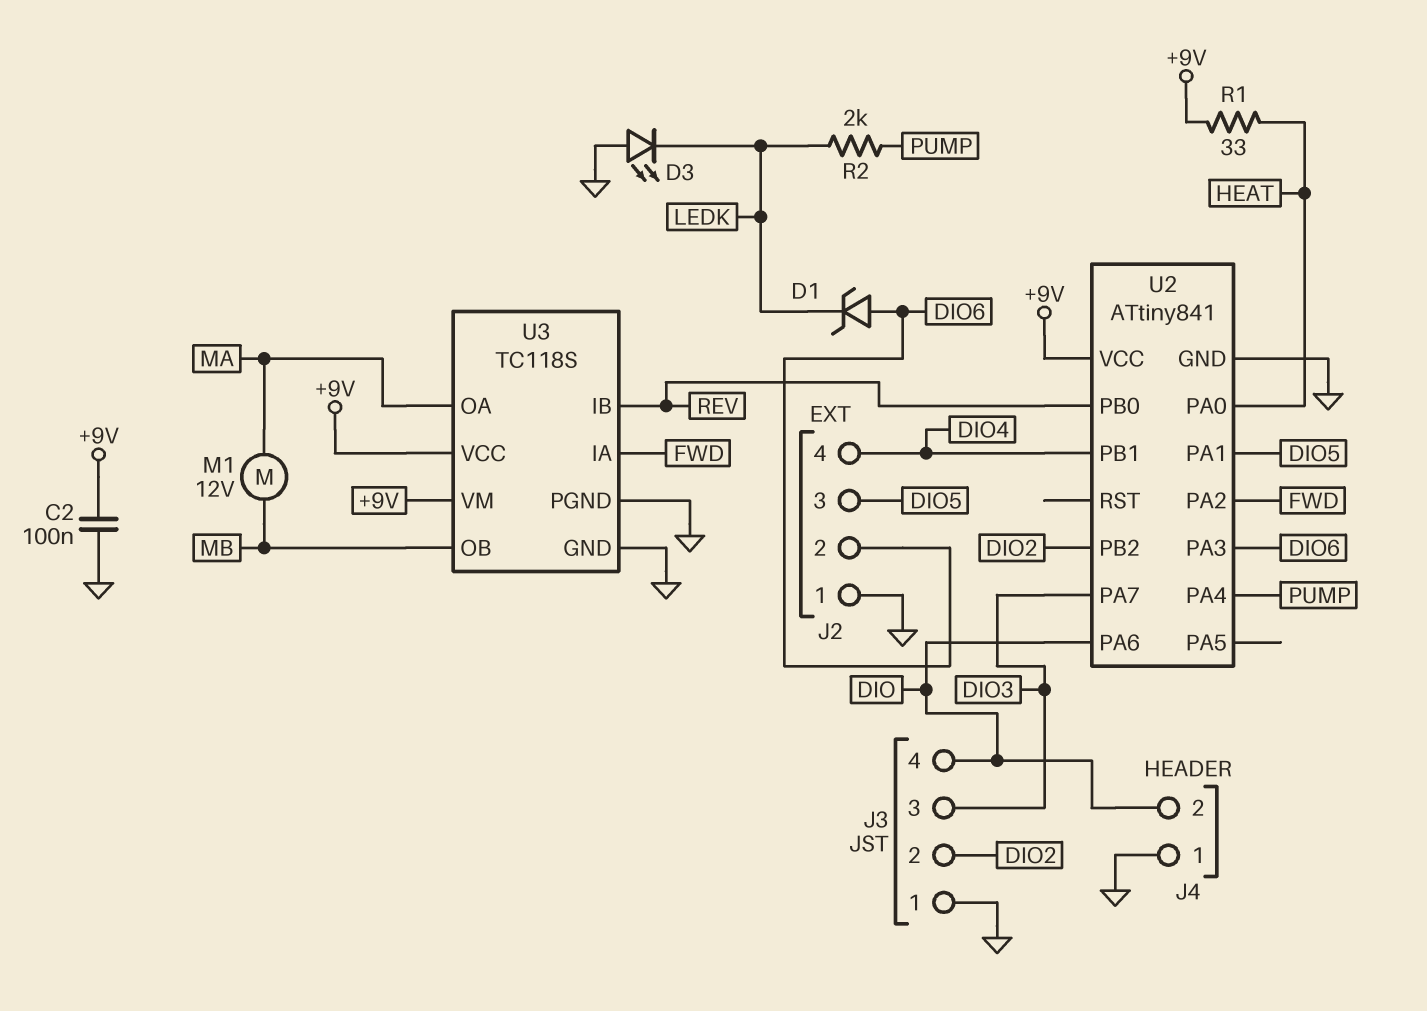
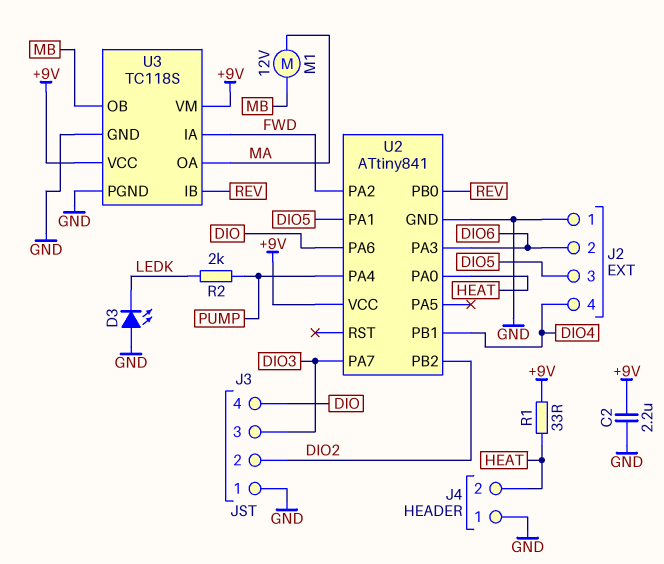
C2: 100nF (+9V, GND) -> 2.2uF (+9V, GND)
D1: zener (A DIO6, K LEDK) -> none
J4 pin 2: DIO -> HEAT

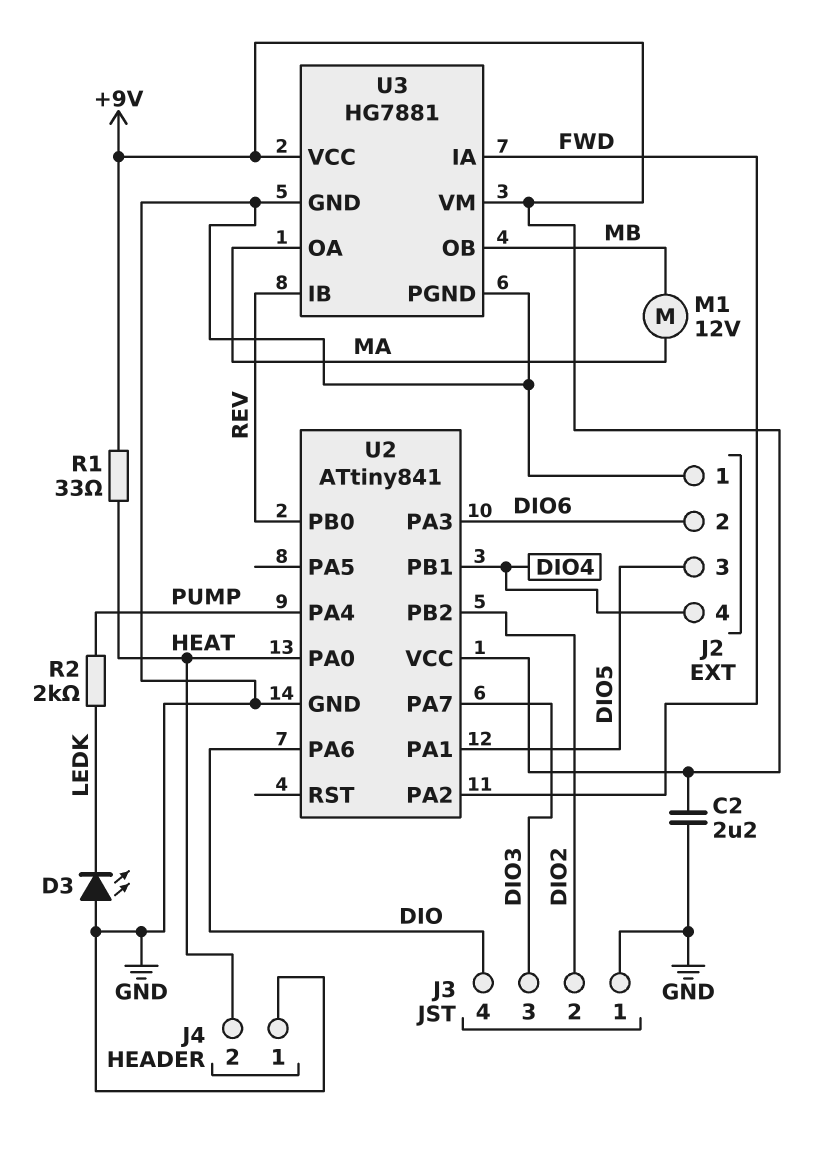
U3: TC118S -> HG7881

